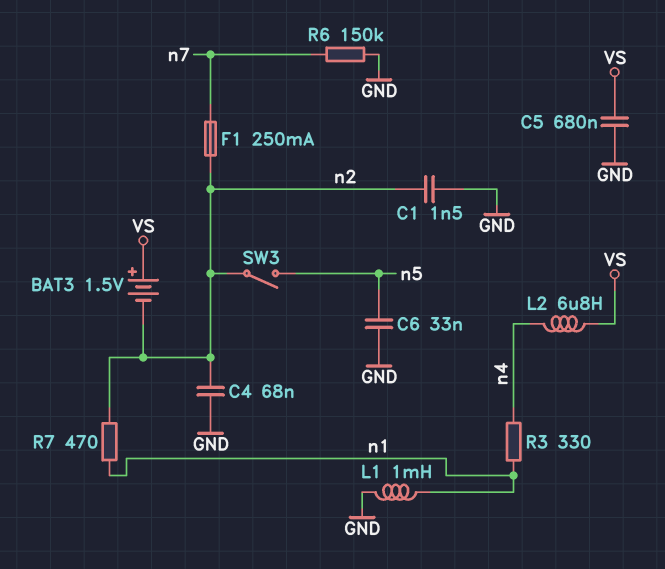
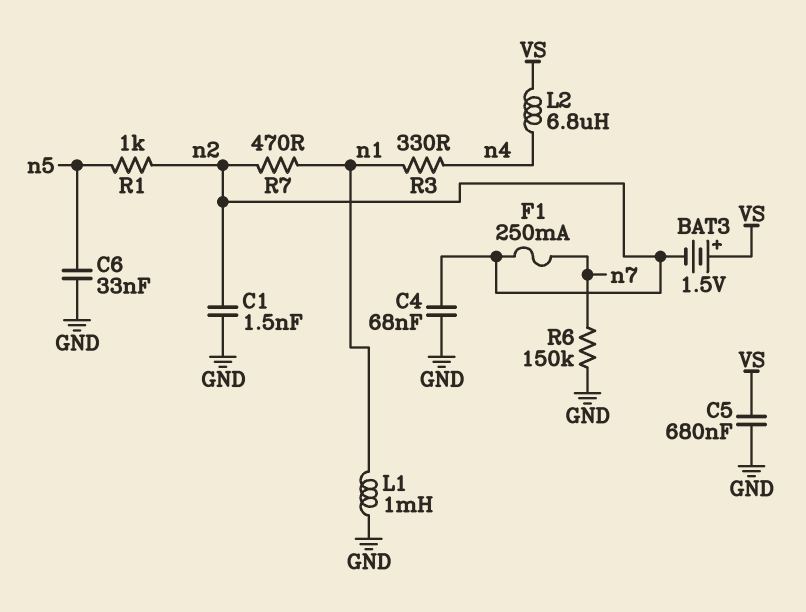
R1: none -> 1k (n2, n5)
SW3: switch (n2, n5) -> none

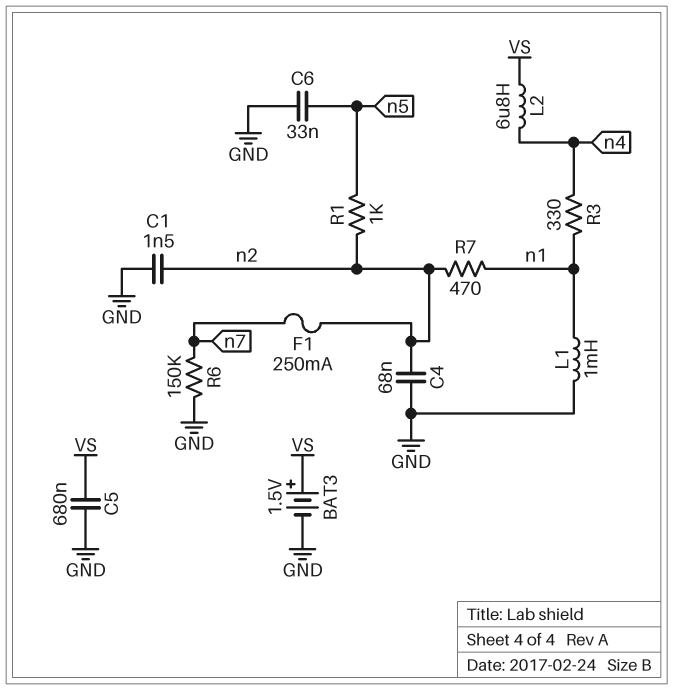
BAT3: 1.5V (plus VS, minus n2) -> 1.5V (plus VS, minus GND)

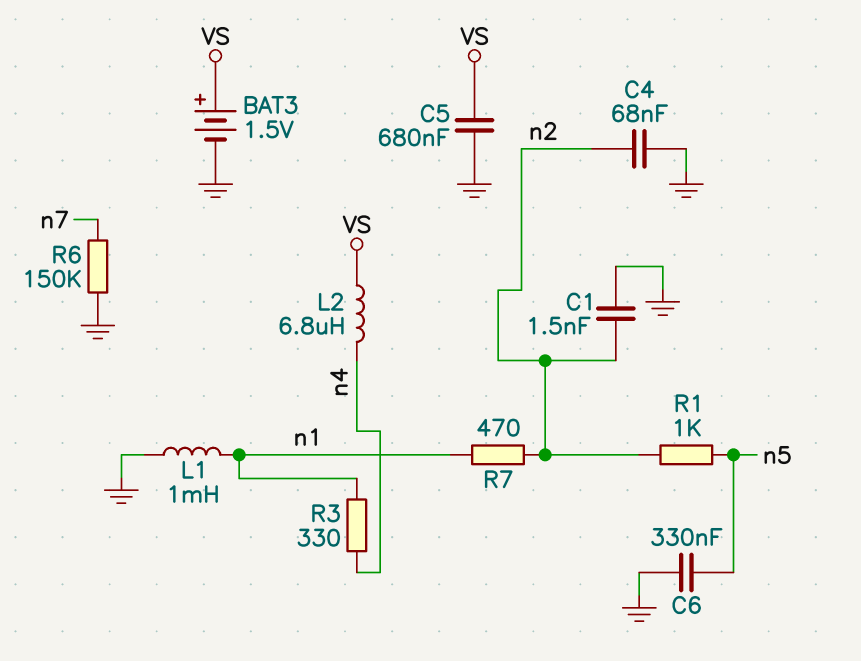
C6: 33nF (GND, n5) -> 330nF (GND, n5)
F1: 250mA (n2, n7) -> none

